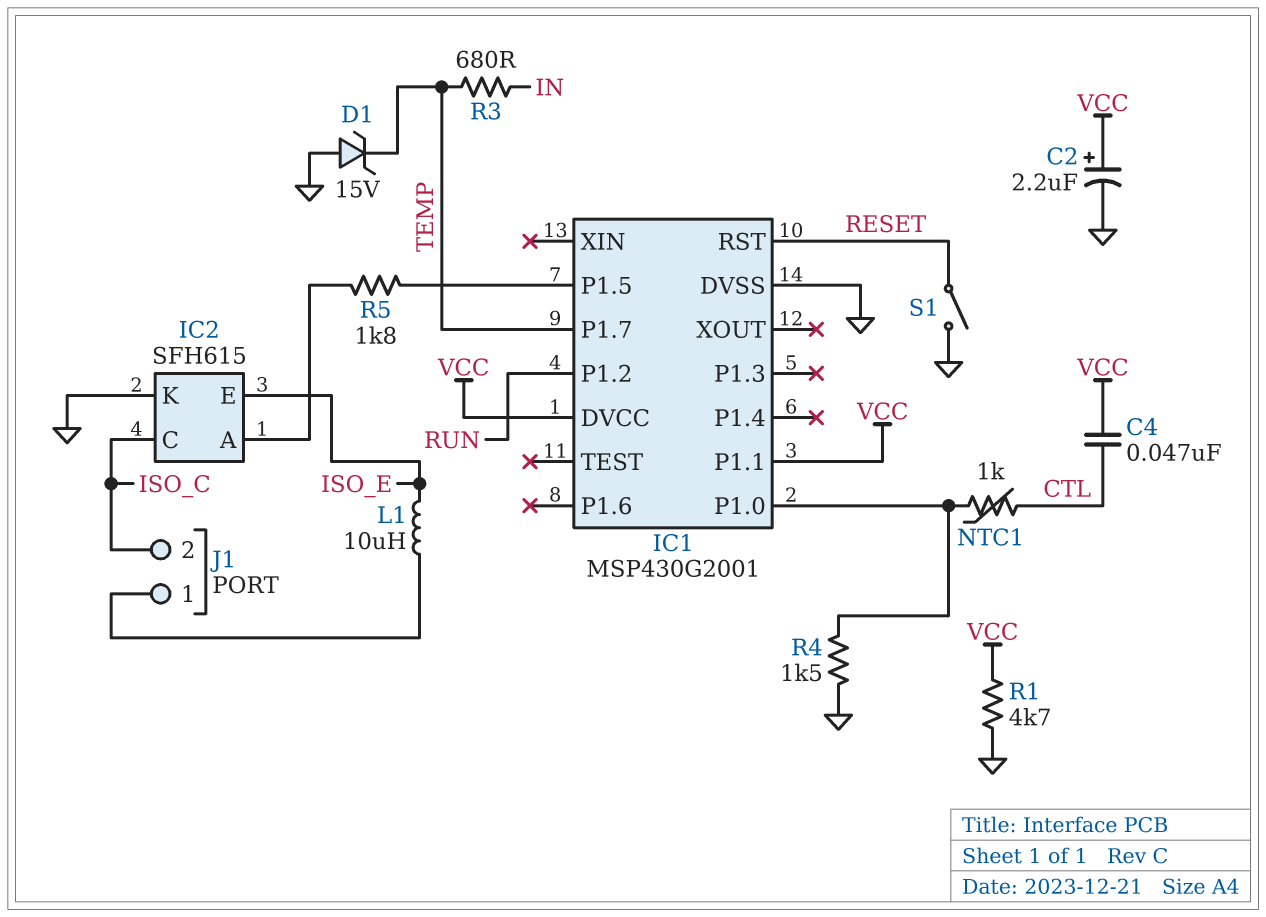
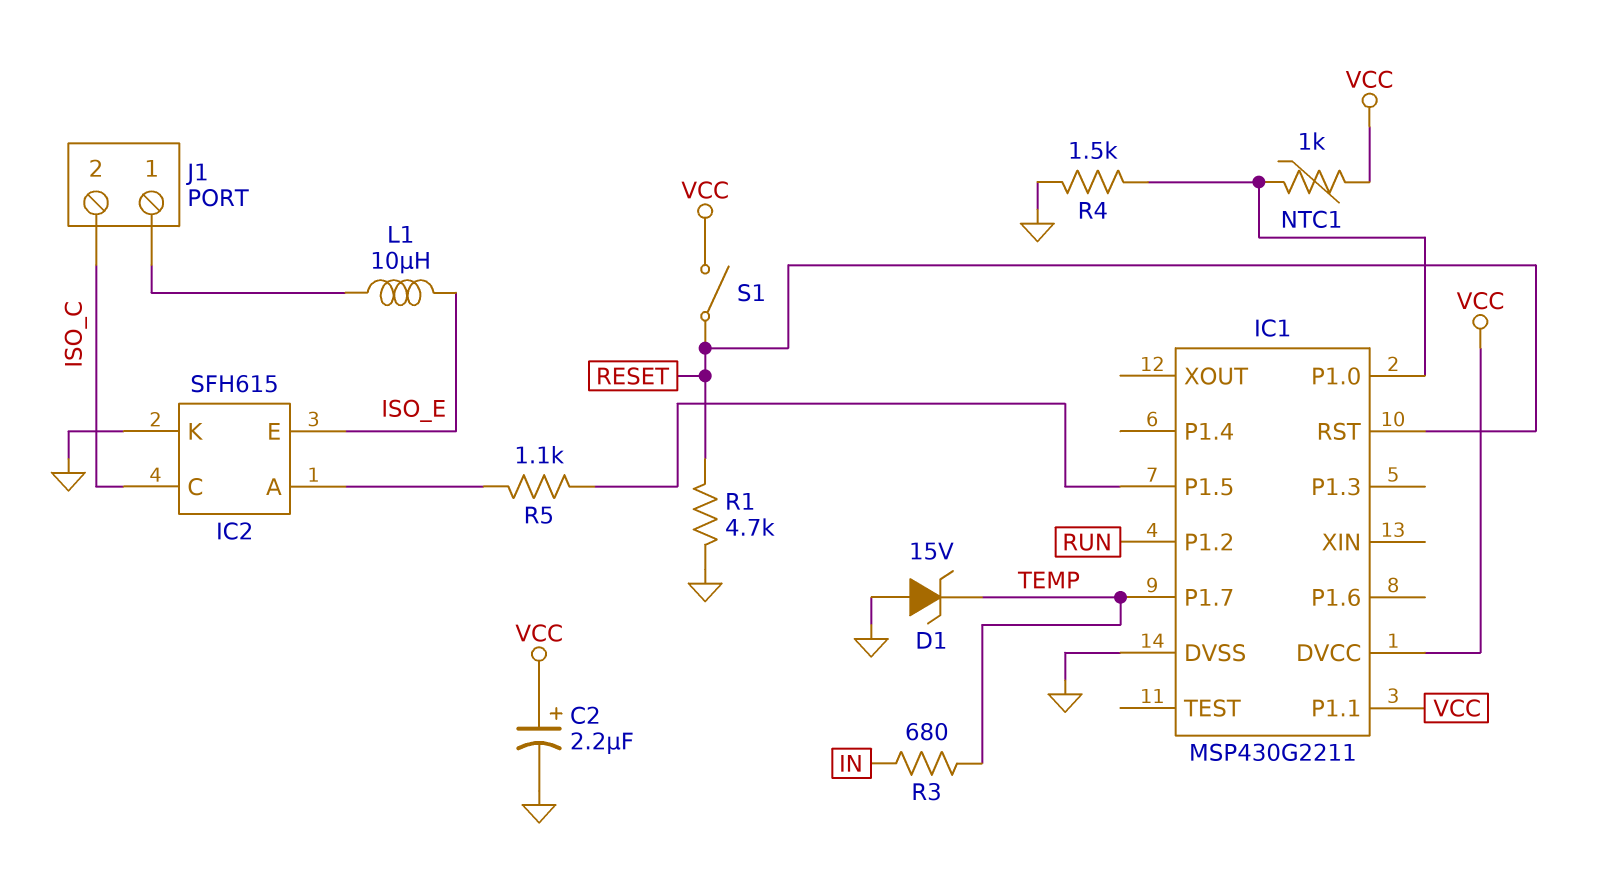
C4: 47nF (CTL, VCC) -> none
IC1: MSP430G2001 -> MSP430G2211
NTC1: 1k (CTL, IC1/P1.0) -> 1k (IC1/P1.0, VCC)
R1: 4.7k (GND, VCC) -> 4.7k (GND, RESET)
R5: 1.8k (IC1/P1.5, IC2/A) -> 1.1k (IC1/P1.5, IC2/A)
S1: switch (GND, RESET) -> switch (RESET, VCC)

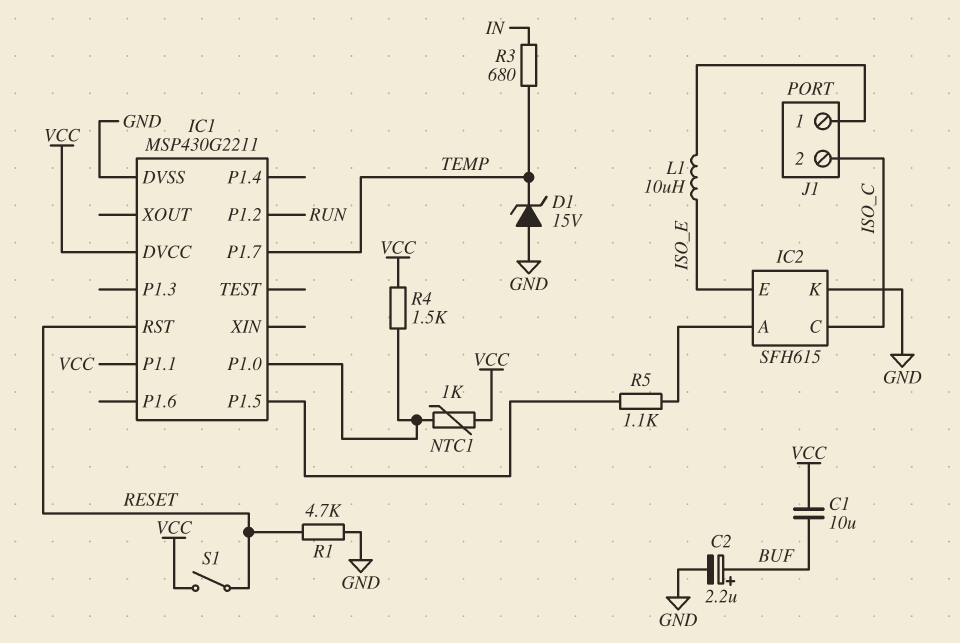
C1: none -> 10uF (BUF, VCC)
C2: 2.2uF (plus VCC, minus GND) -> 2.2uF (plus BUF, minus GND)
R4: 1.5k (GND, IC1/P1.0) -> 1.5k (IC1/P1.0, VCC)

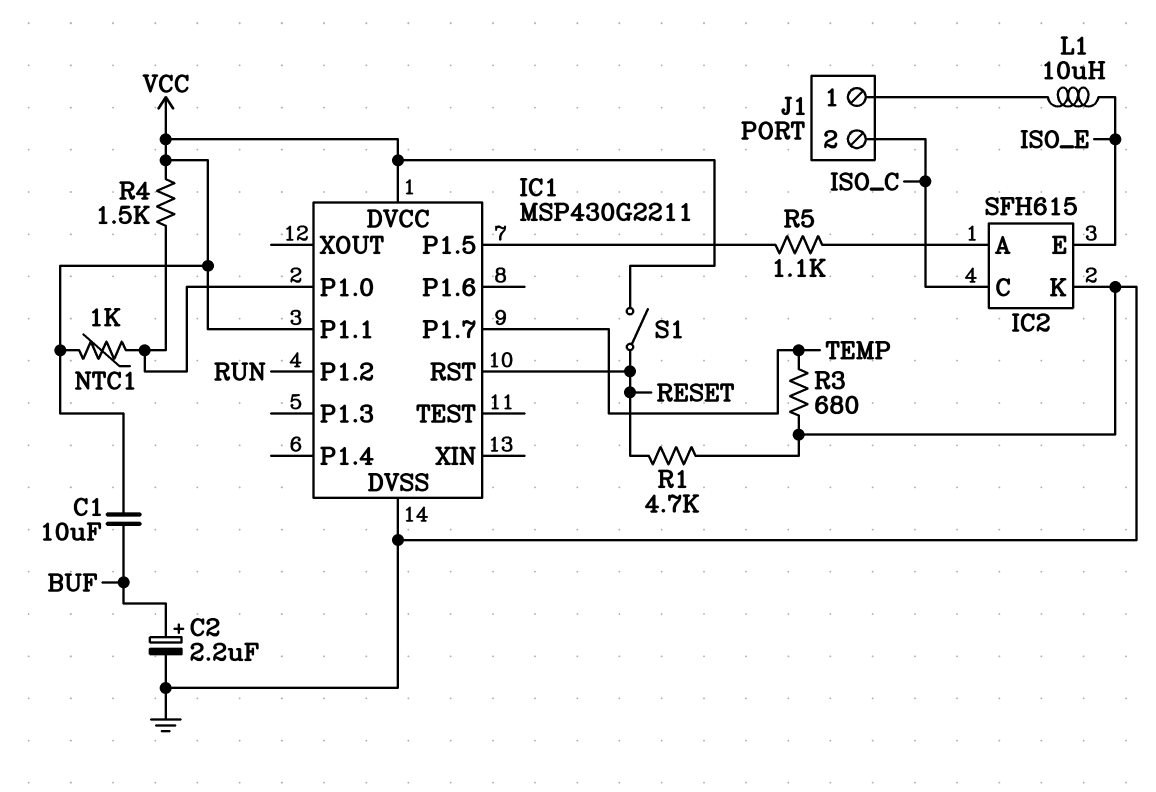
D1: zener 15V (A GND, K TEMP) -> none
R3: 680 (IN, TEMP) -> 680 (GND, TEMP)

